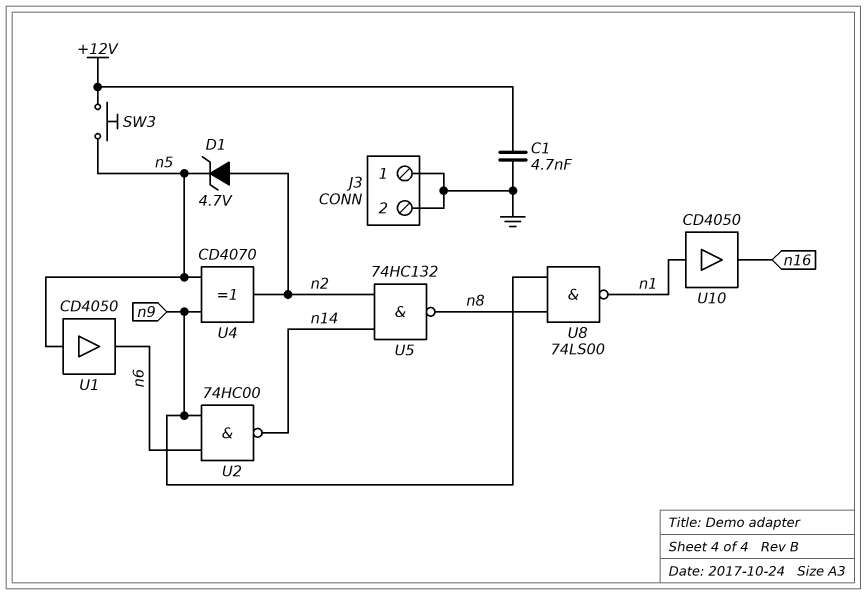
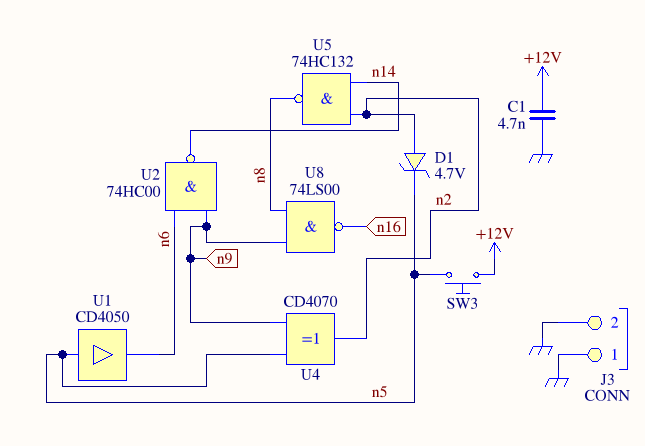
U8: NAND 74LS00 (in n8, in n9, out n1) -> NAND 74LS00 (in n8, in n9, out n16)
U10: buffer CD4050 (in n1, out n16) -> none

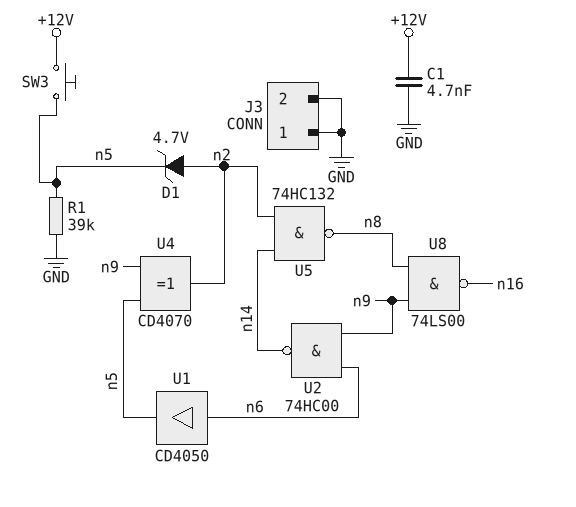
R1: none -> 39k (GND, n5)
U1: buffer CD4050 (in n5, out n6) -> buffer CD4050 (in n6, out n5)

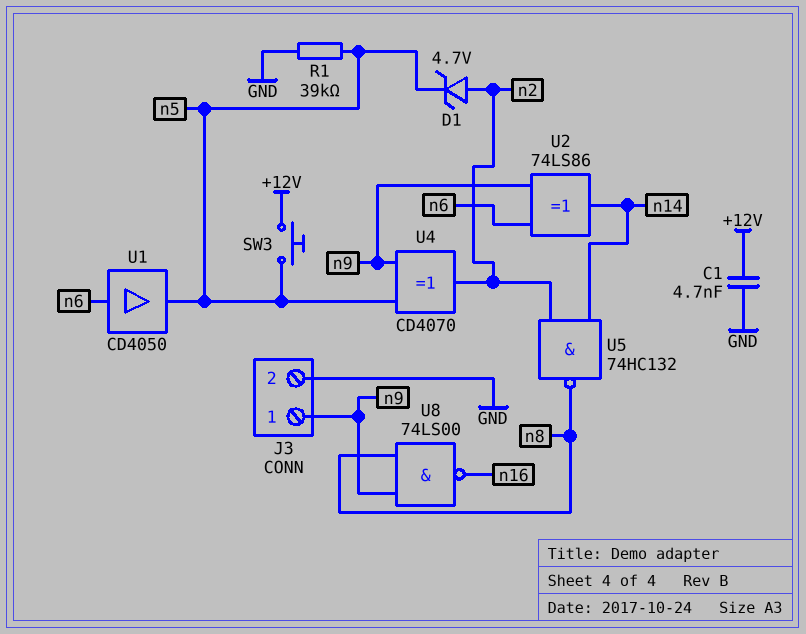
J3 pin 1: GND -> n9
U2: NAND 74HC00 (in n6, in n9, out n14) -> XOR 74LS86 (in n6, in n9, out n14)

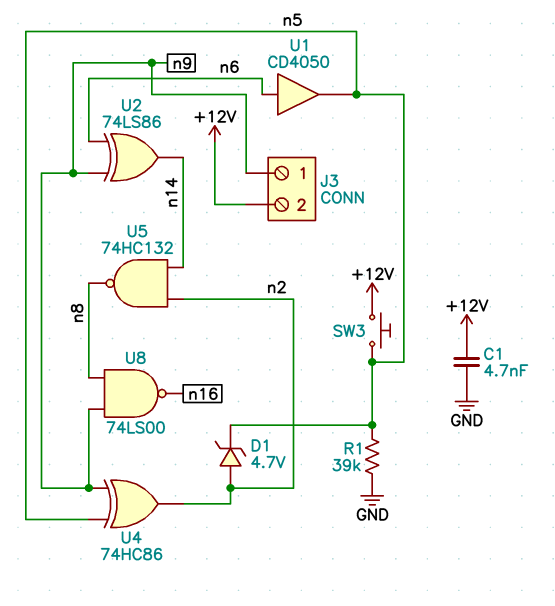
J3 pin 2: GND -> +12V
U4: XOR CD4070 (in n5, in n9, out n2) -> XOR 74HC86 (in n5, in n9, out n2)

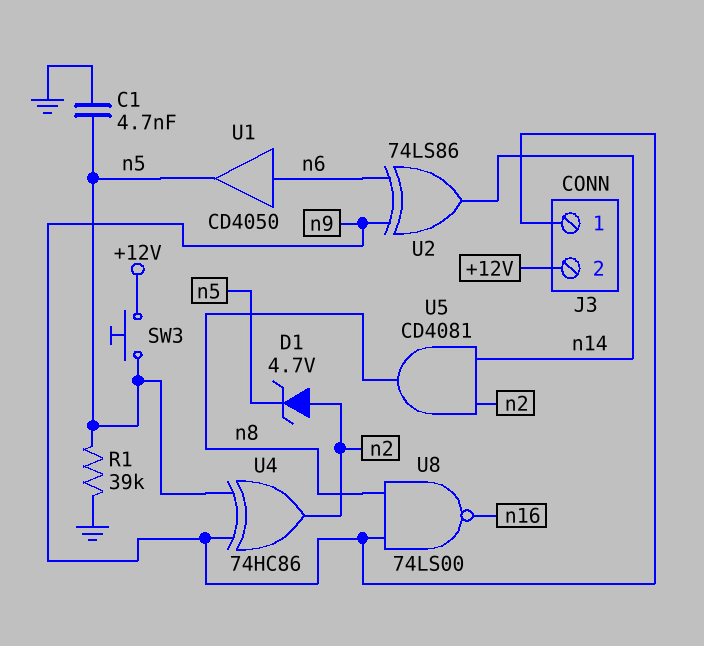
C1: 4.7nF (+12V, GND) -> 4.7nF (GND, n5)
U5: NAND 74HC132 (in n2, in n14, out n8) -> AND CD4081 (in n2, in n14, out n8)

